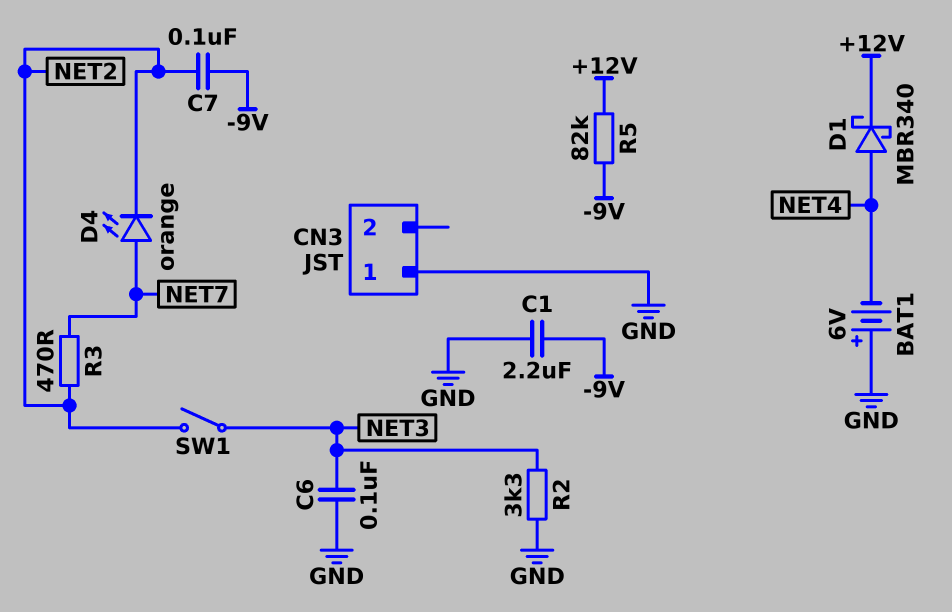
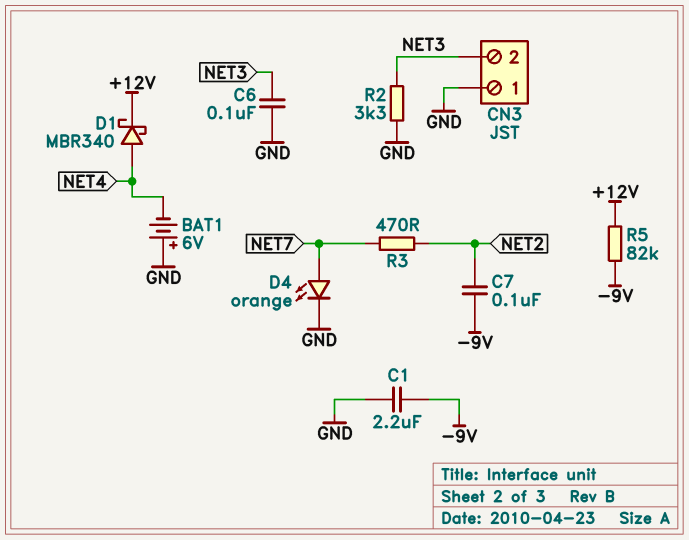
CN3 pin 2: none -> NET3
D4: LED orange (A NET7, K NET2) -> LED orange (A NET7, K GND)
SW1: switch (NET2, NET3) -> none

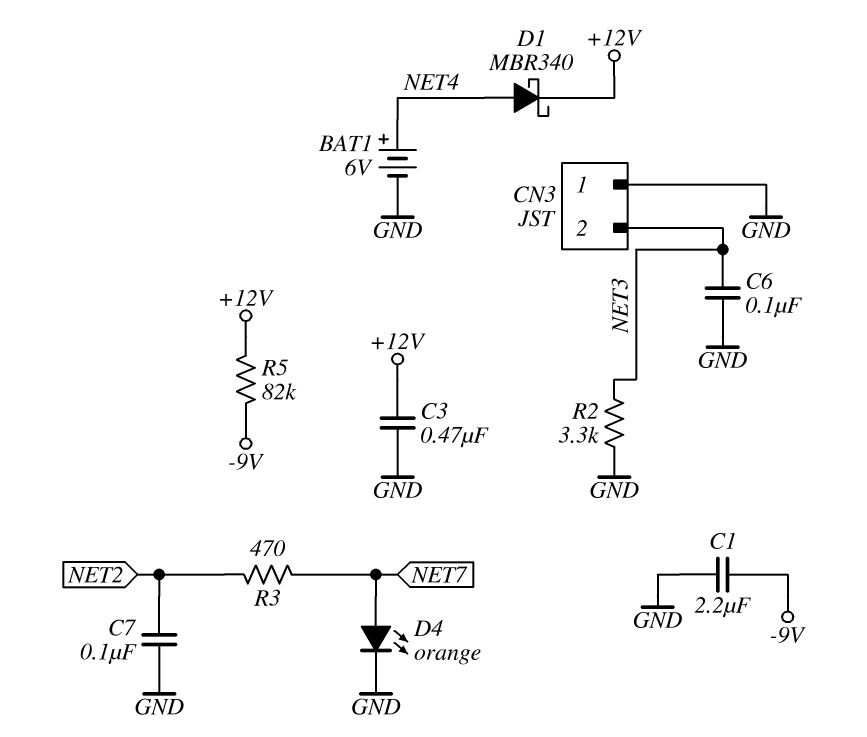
BAT1: 6V (plus GND, minus NET4) -> 6V (plus NET4, minus GND)
C3: none -> 470nF (+12V, GND)
C7: 100nF (-9V, NET2) -> 100nF (GND, NET2)

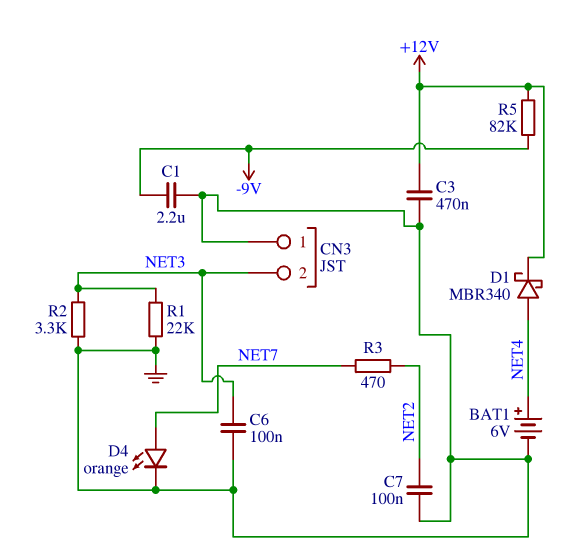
R1: none -> 22k (GND, NET3)

